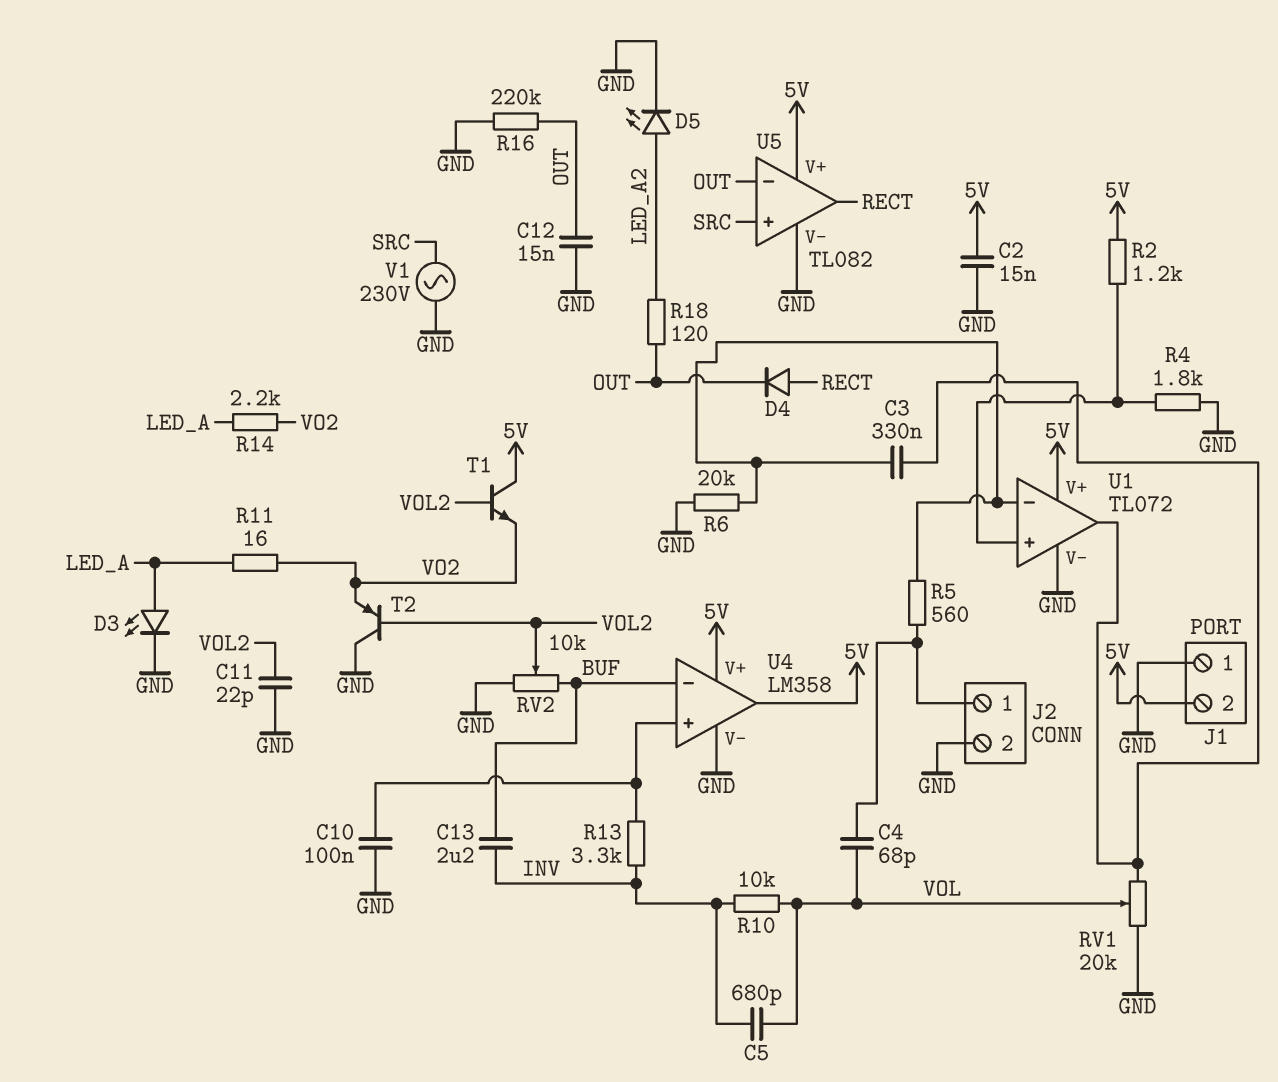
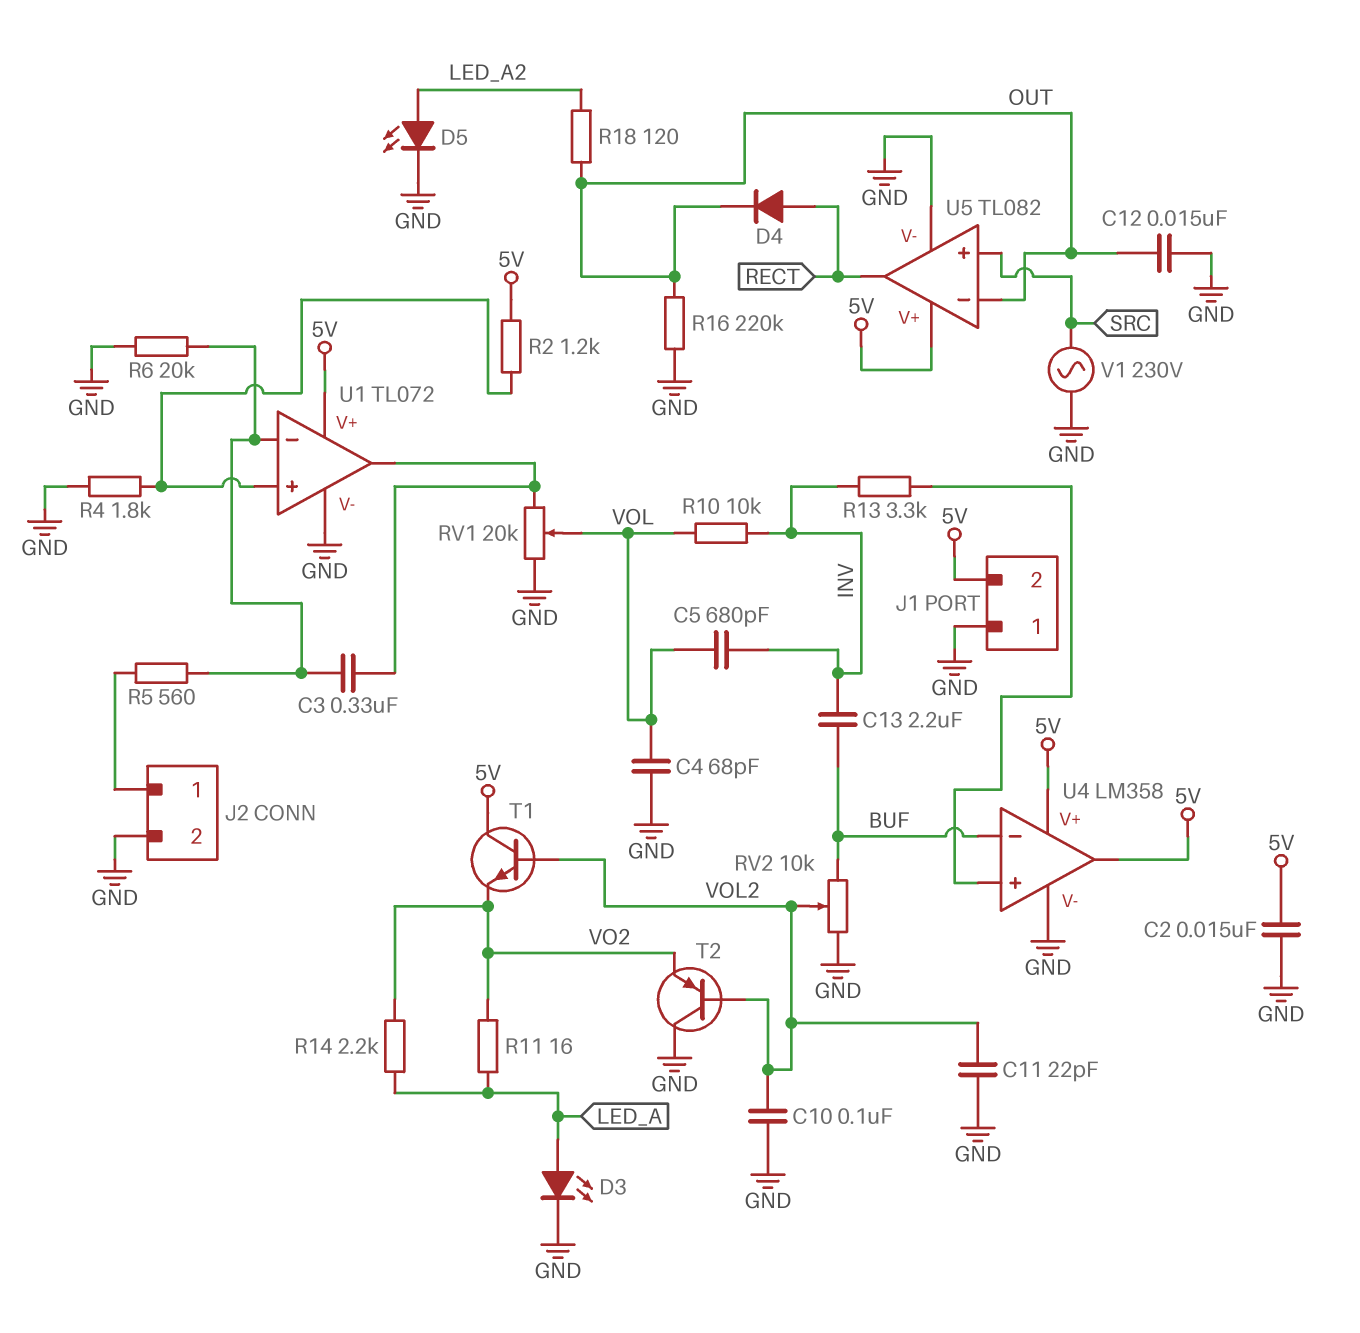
C4: 68pF (J2/1, VOL) -> 68pF (GND, VOL)
C10: 100nF (GND, U4/in+) -> 100nF (GND, VOL2)

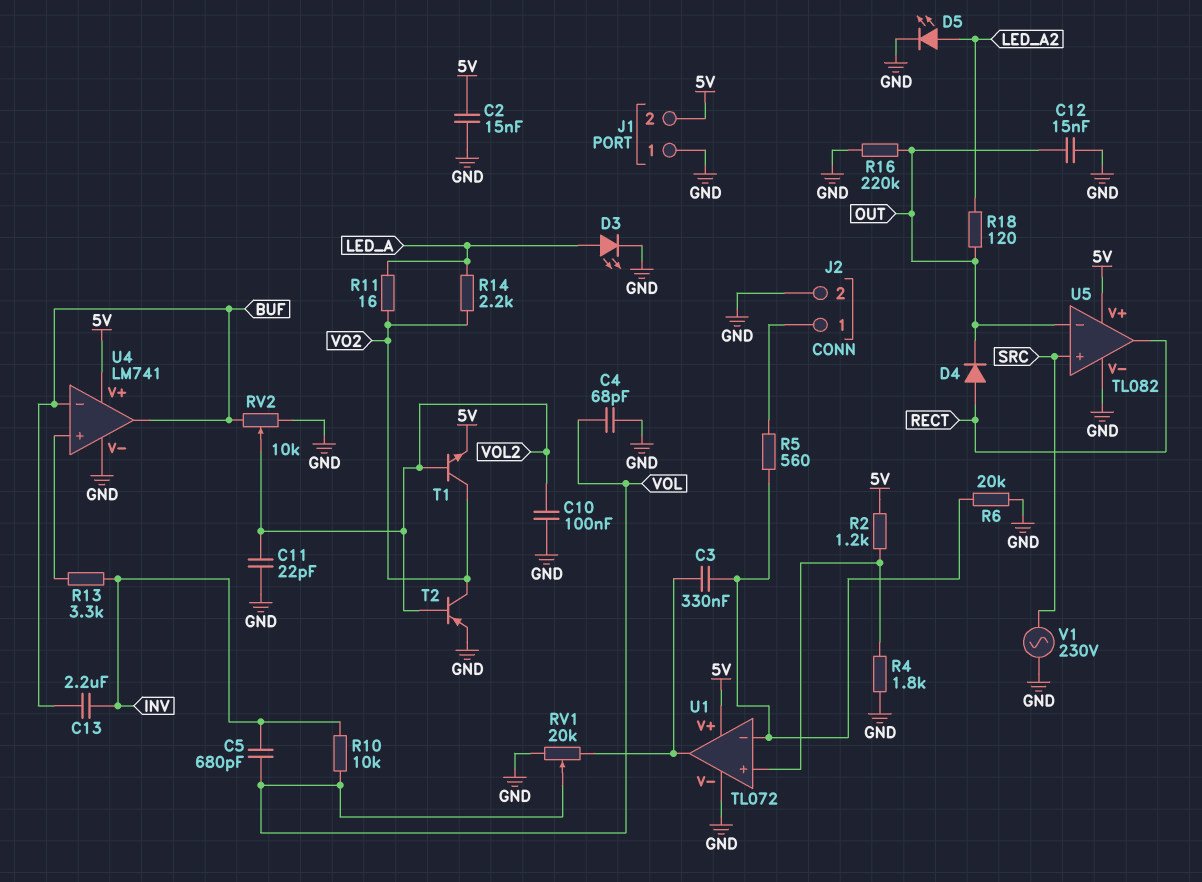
T1: NPN (B VOL2, C 5V, E VO2) -> NPN (B VOL2, C VO2, E 5V)
T2: PNP (B VOL2, C GND, E VO2) -> PNP (B VOL2, C VO2, E GND)
U4: LM358 -> LM741
U4 pin out: 5V -> BUF

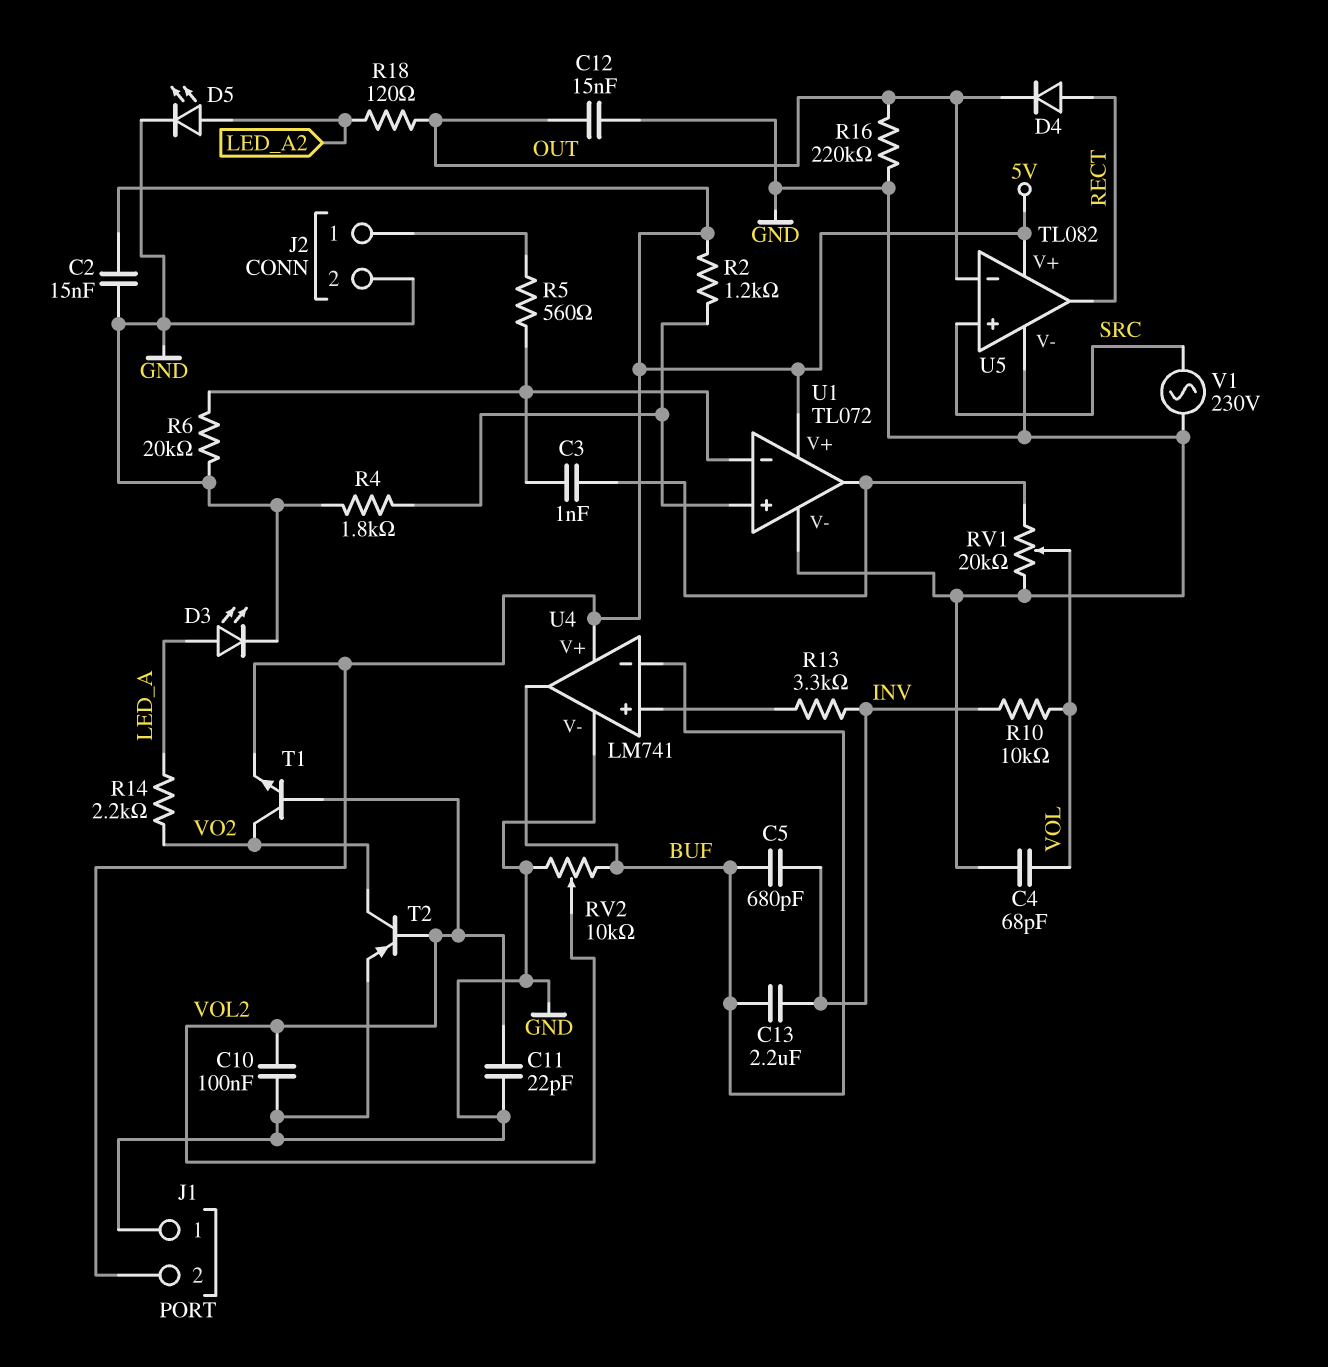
C3: 330nF (U1/in-, U1/out) -> 1nF (U1/in-, U1/out)
C5: 680pF (INV, VOL) -> 680pF (BUF, INV)
R11: 16 (LED_A, VO2) -> none

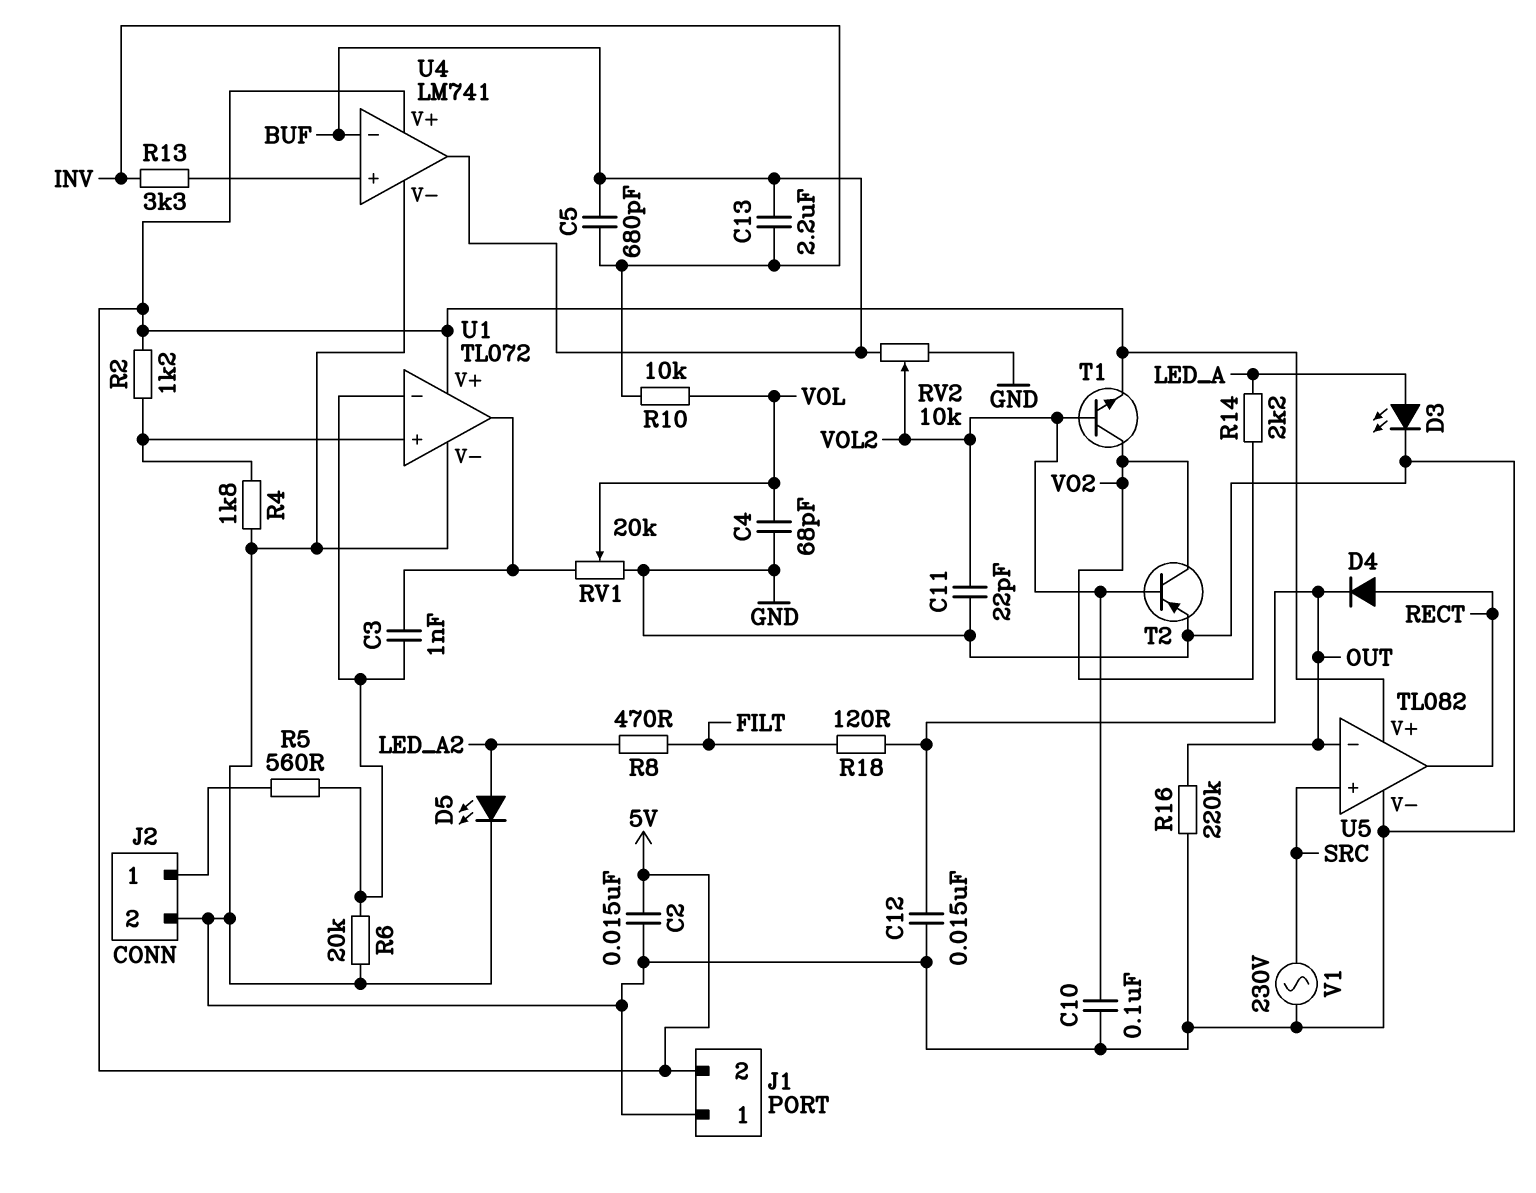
R8: none -> 470 (FILT, LED_A2)
R18: 120 (LED_A2, OUT) -> 120 (FILT, OUT)

